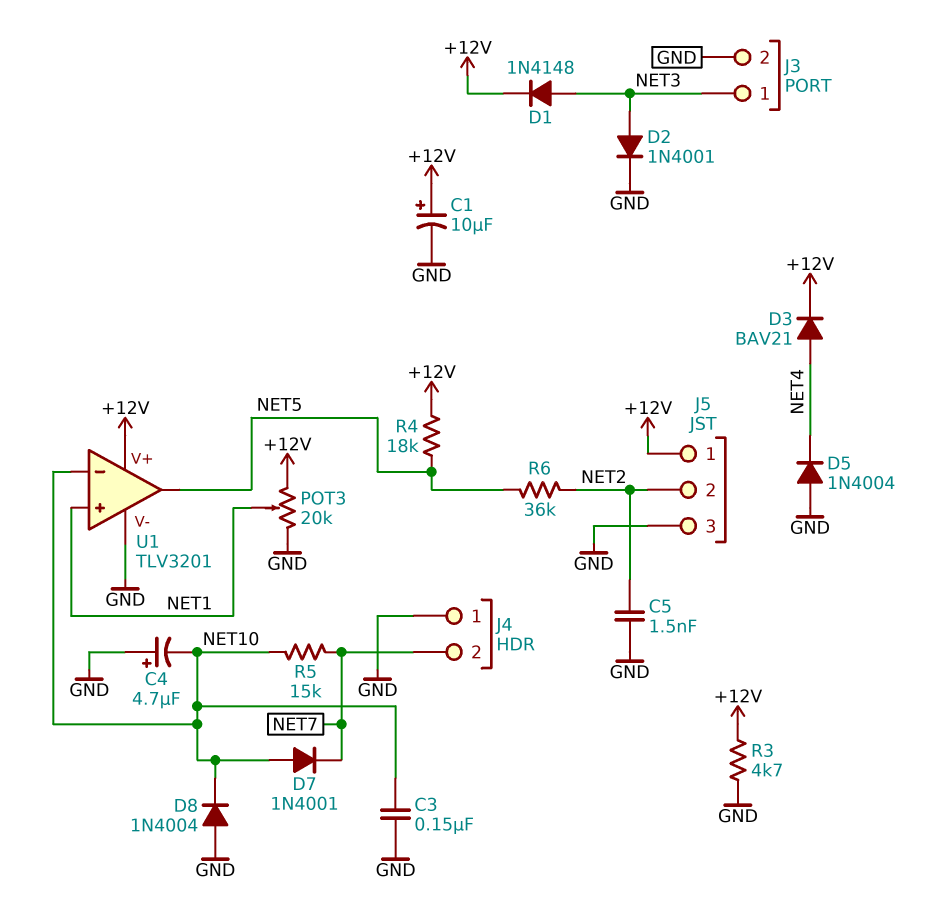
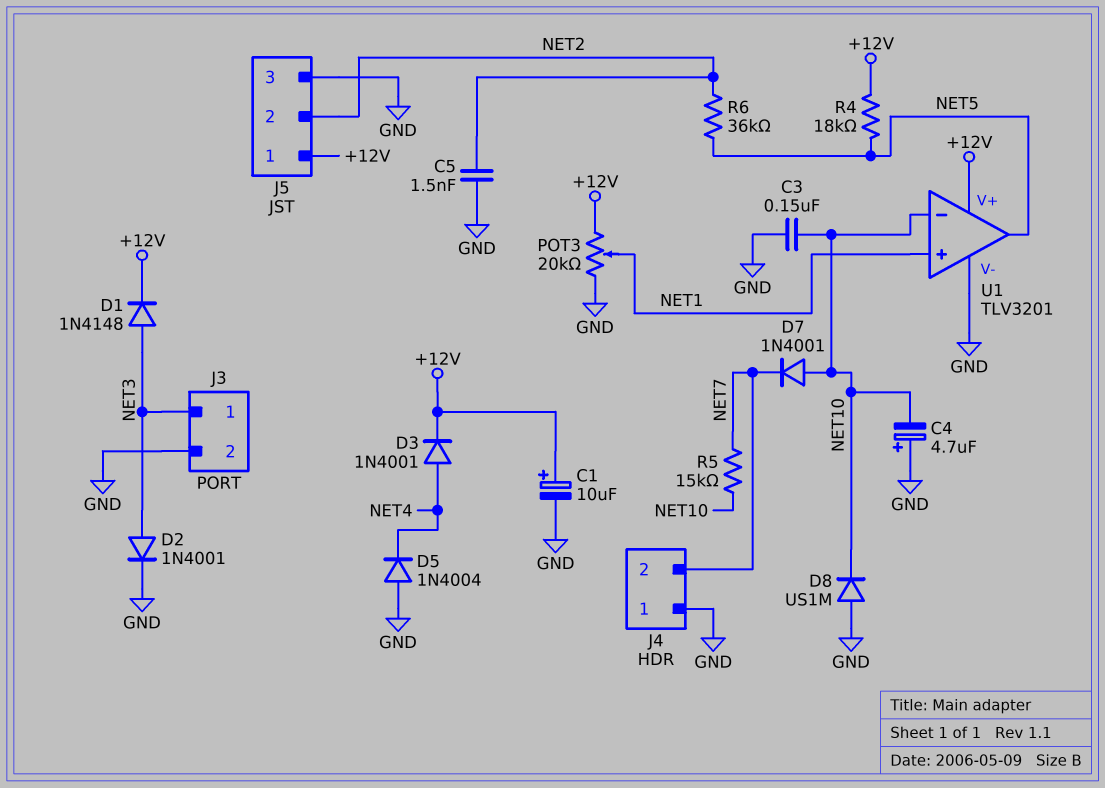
D3: diode BAV21 (A NET4, K +12V) -> diode 1N4001 (A NET4, K +12V)
D8: diode 1N4004 (A GND, K NET10) -> diode US1M (A GND, K NET10)
R3: 4.7k (+12V, GND) -> none

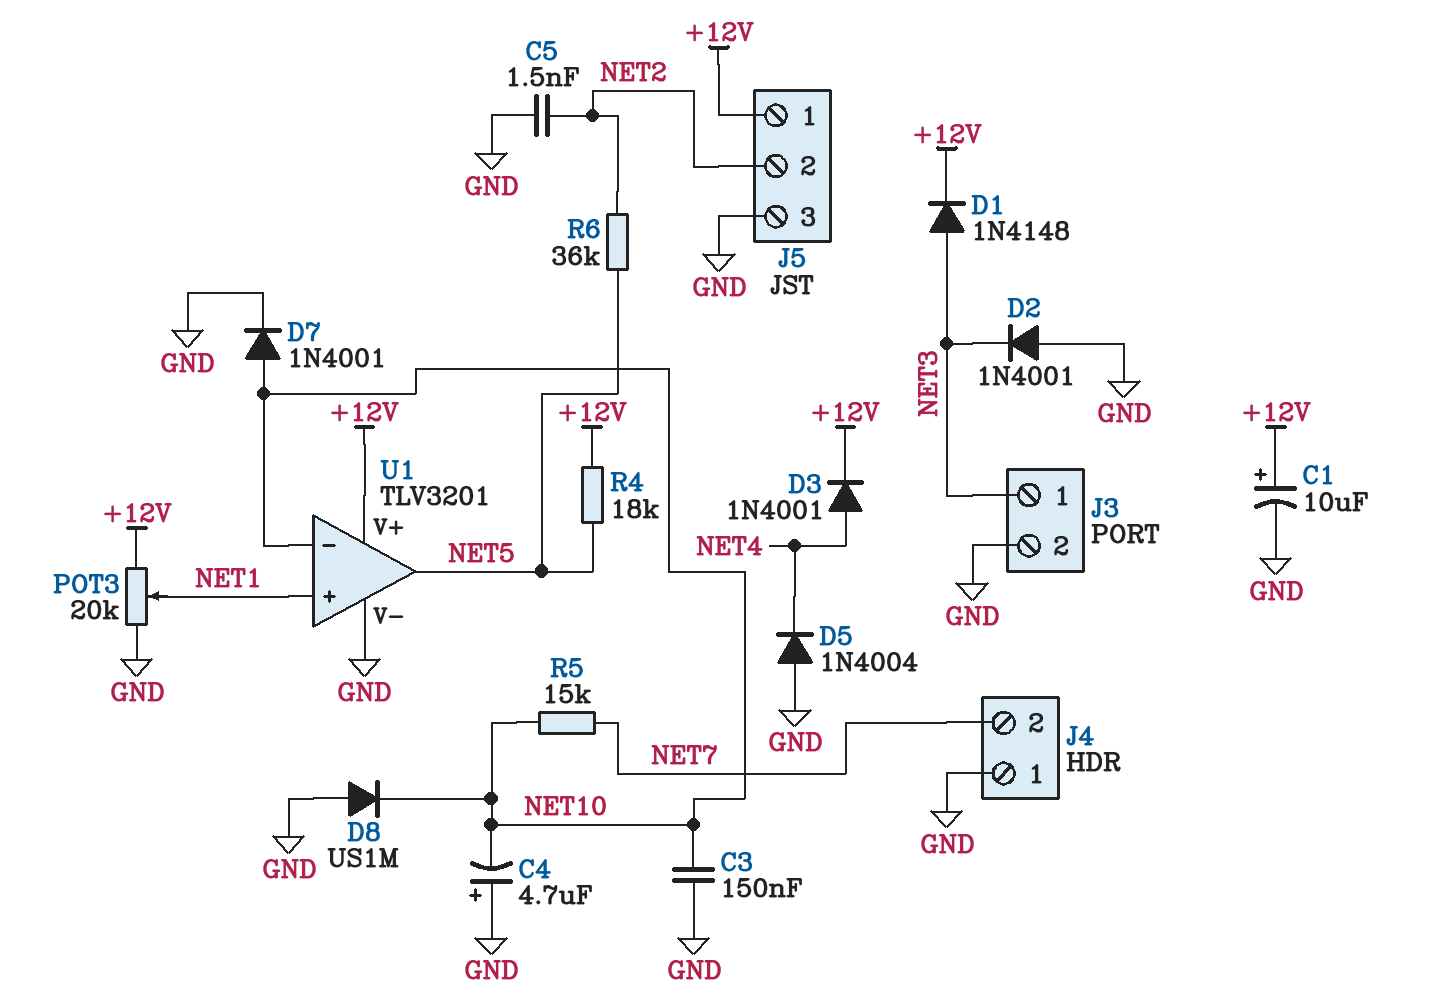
D2: diode 1N4001 (A NET3, K GND) -> diode 1N4001 (A GND, K NET3)
D7: diode 1N4001 (A NET10, K NET7) -> diode 1N4001 (A NET10, K GND)

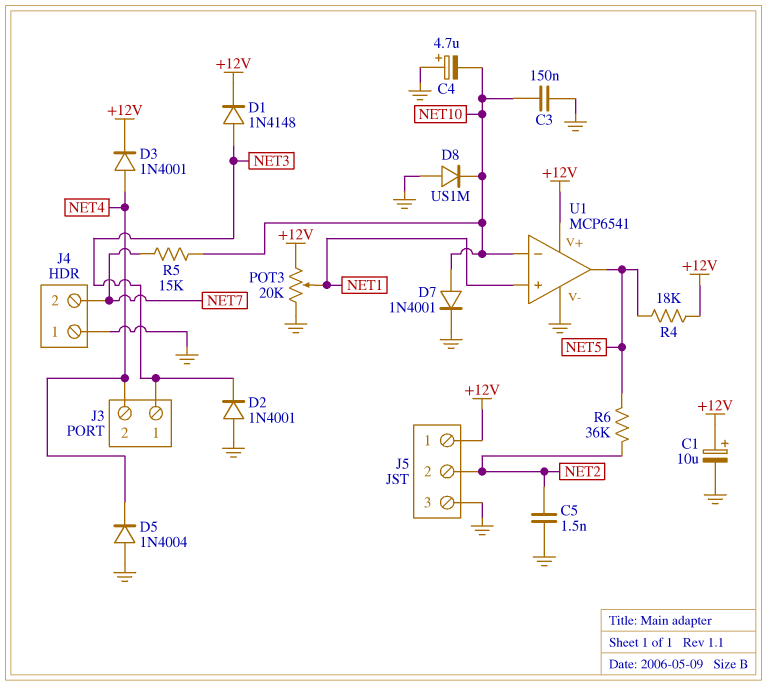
J3 pin 2: GND -> NET4
U1: TLV3201 -> MCP6541

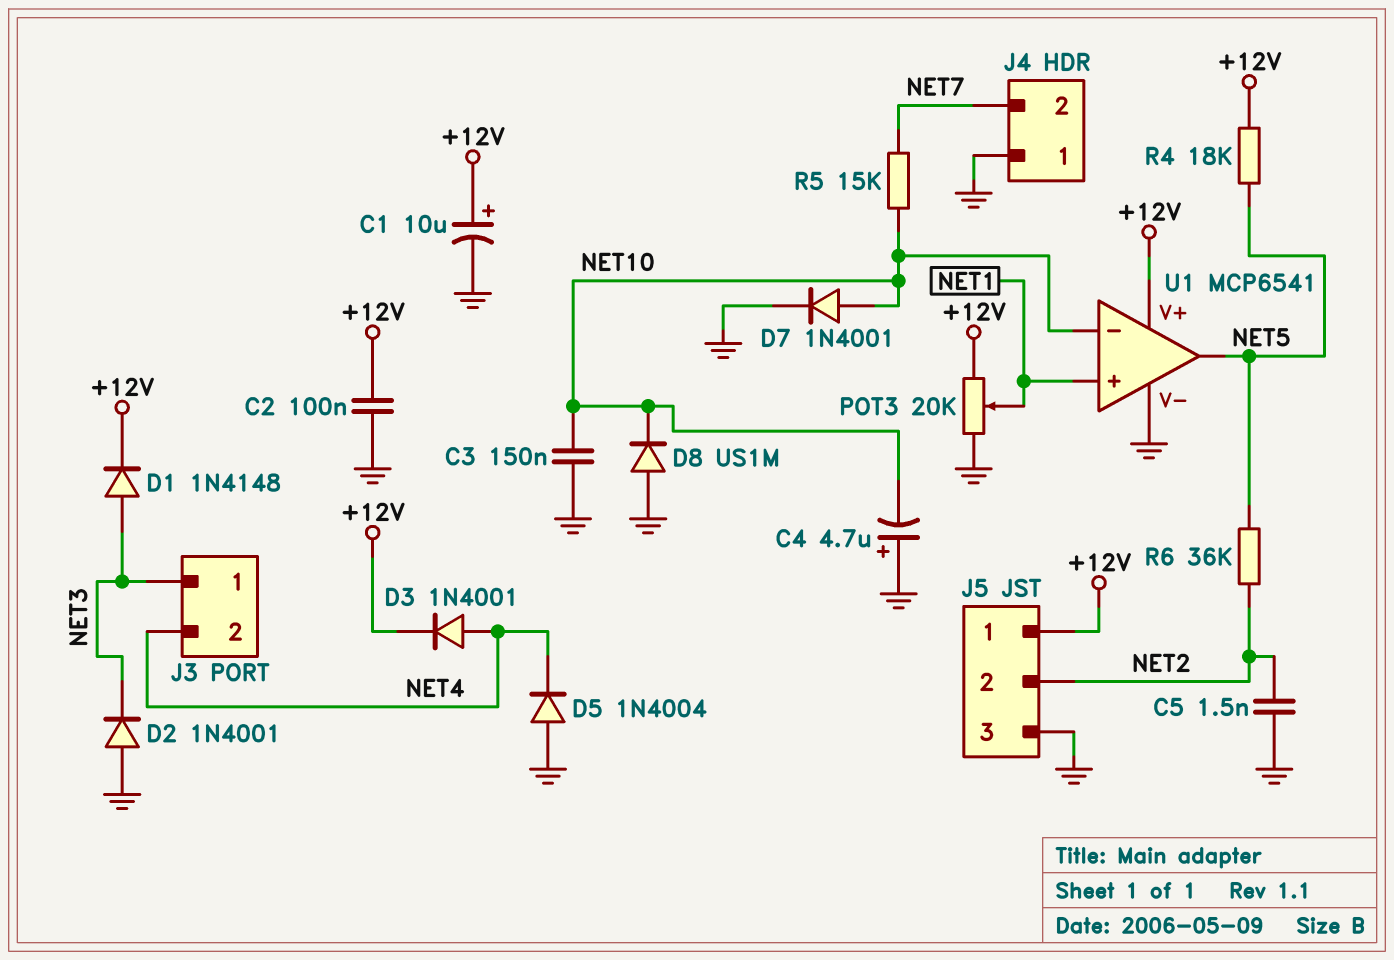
C2: none -> 100nF (+12V, GND)

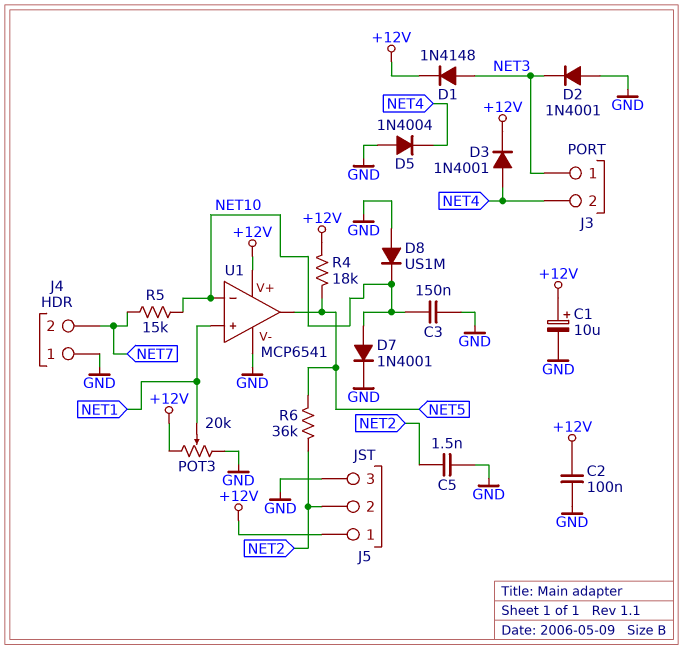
C4: 4.7uF (plus GND, minus NET10) -> none

